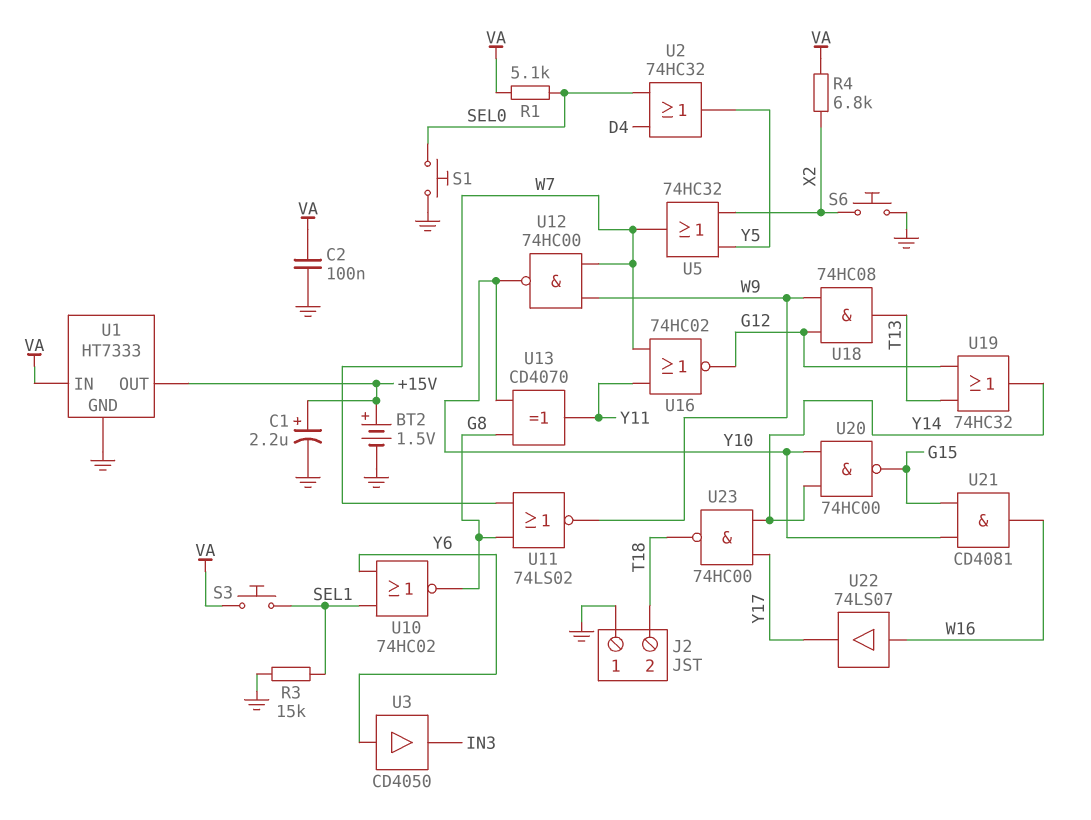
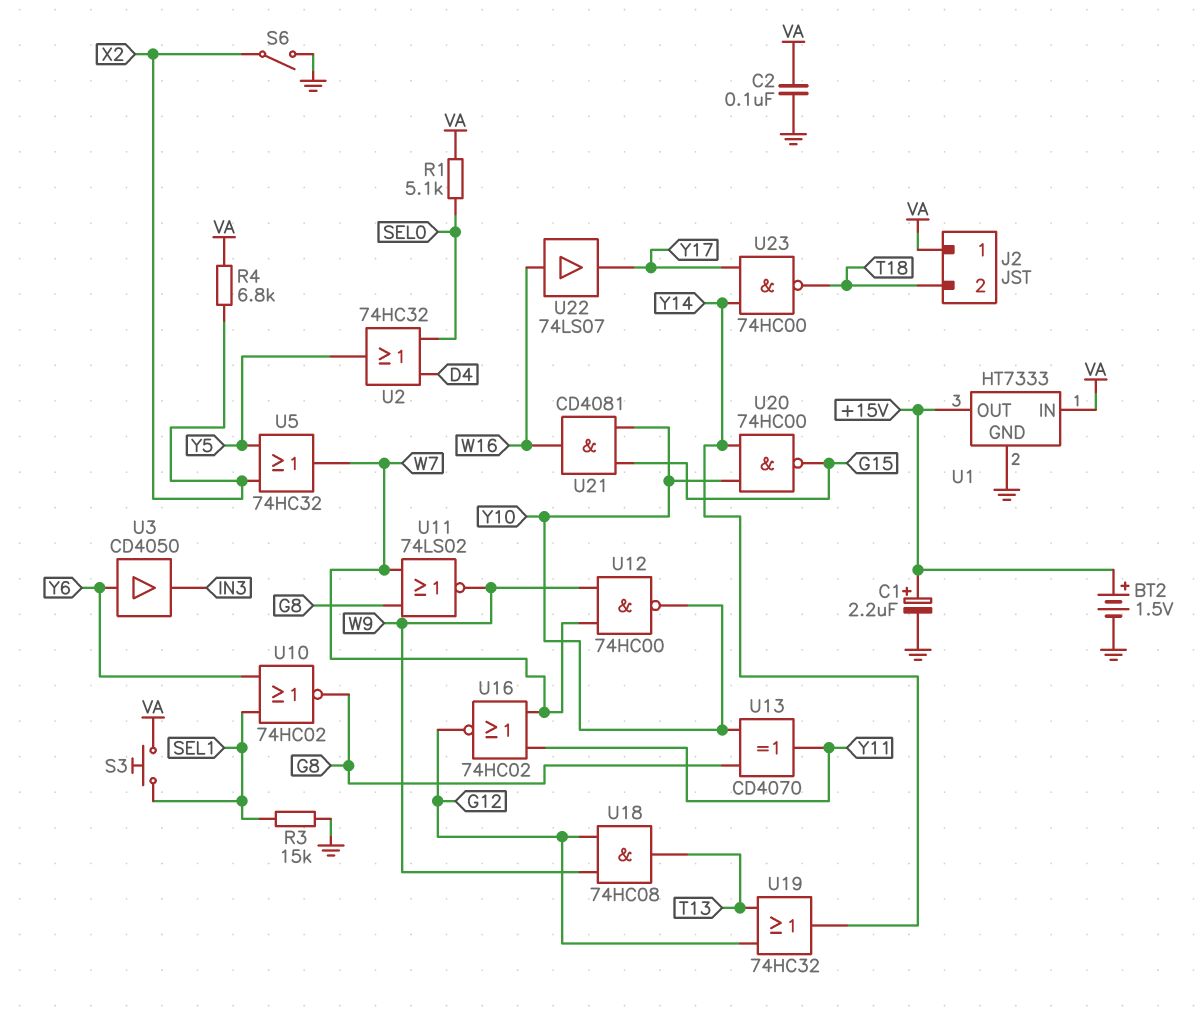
J2 pin 1: GND -> VA
S1: button (GND, SEL0) -> none
S6: button (GND, X2) -> switch (GND, X2)

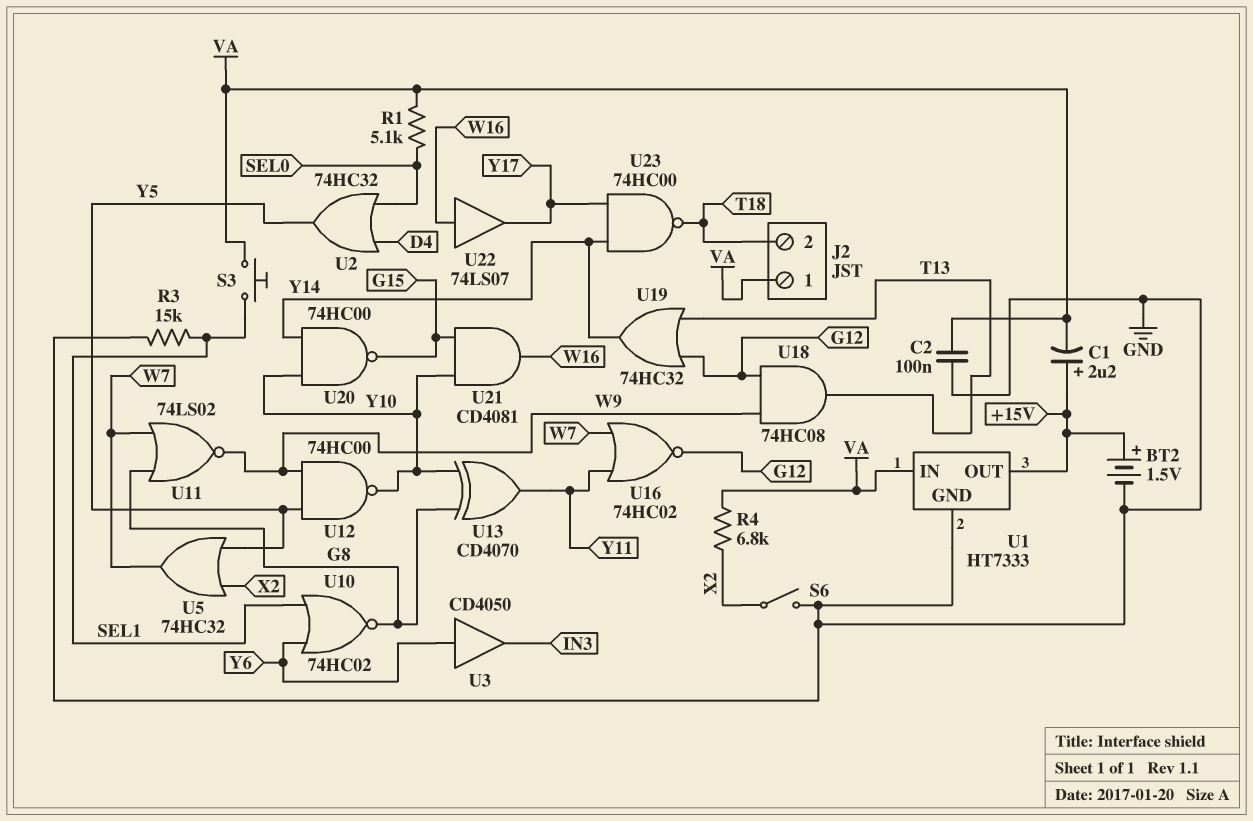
C1: 2.2uF (plus +15V, minus GND) -> 2.2uF (plus +15V, minus VA)
U12: NAND 74HC00 (in W7, in W9, out Y10) -> NAND 74HC00 (in W9, in Y5, out Y10)

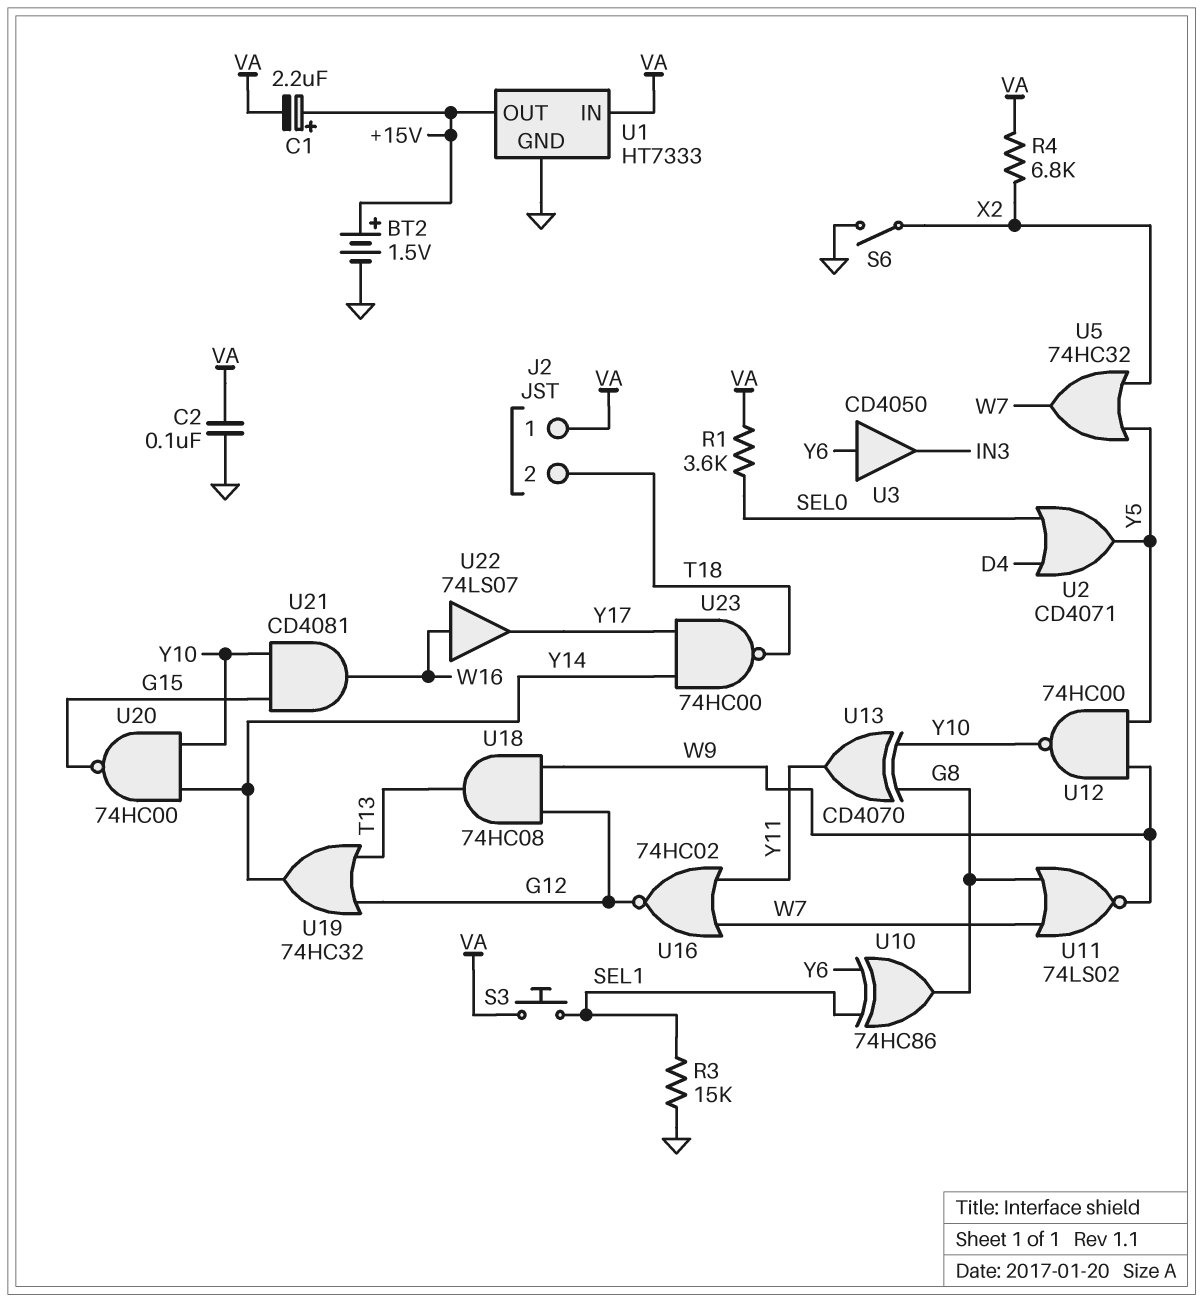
R1: 5.1k (SEL0, VA) -> 3.6k (SEL0, VA)
U2: OR 74HC32 (in D4, in SEL0, out Y5) -> OR CD4071 (in D4, in SEL0, out Y5)
U10: NOR 74HC02 (in SEL1, in Y6, out G8) -> XOR 74HC86 (in SEL1, in Y6, out G8)

